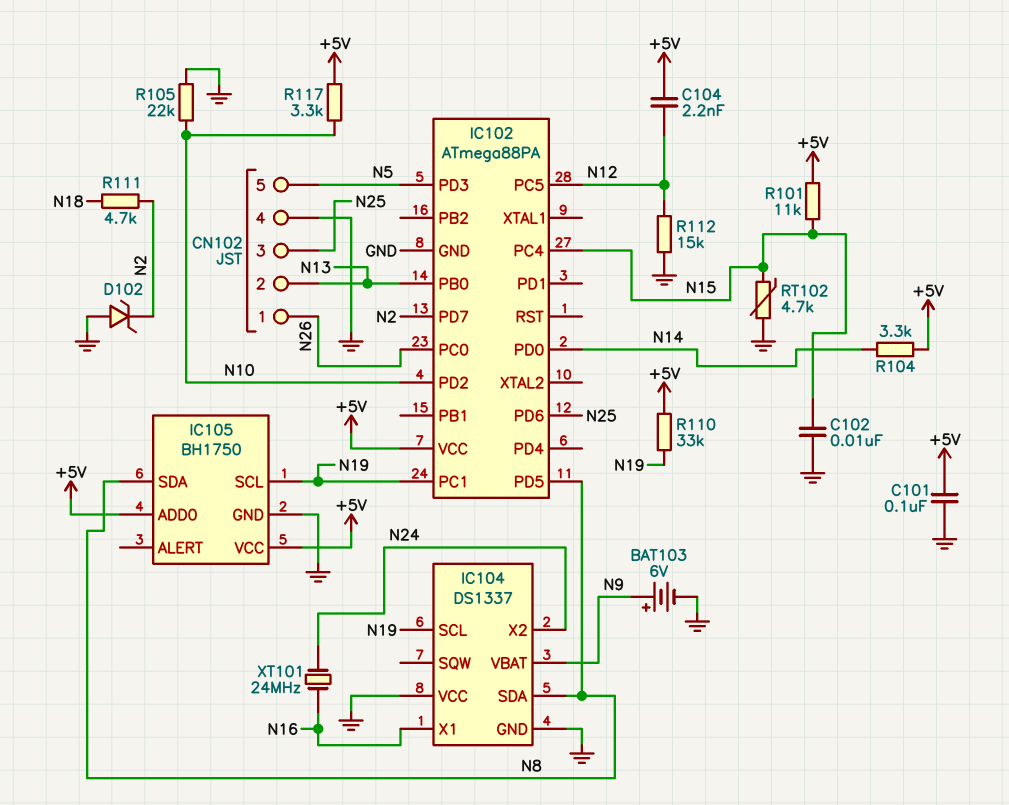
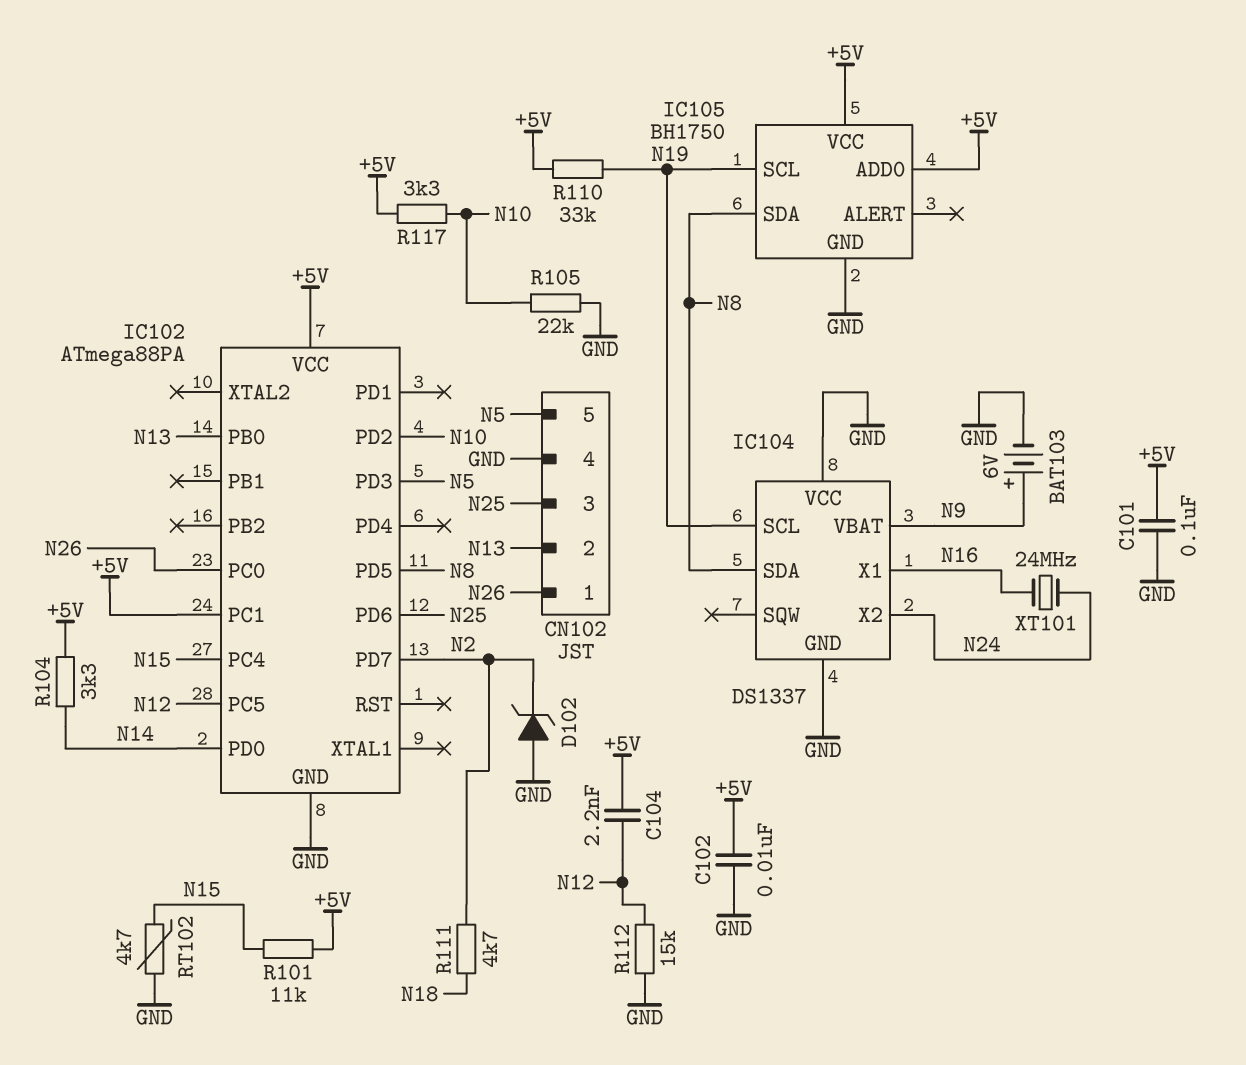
C102: 10nF (GND, N15) -> 10nF (+5V, GND)
IC102 pin PC1: N19 -> +5V

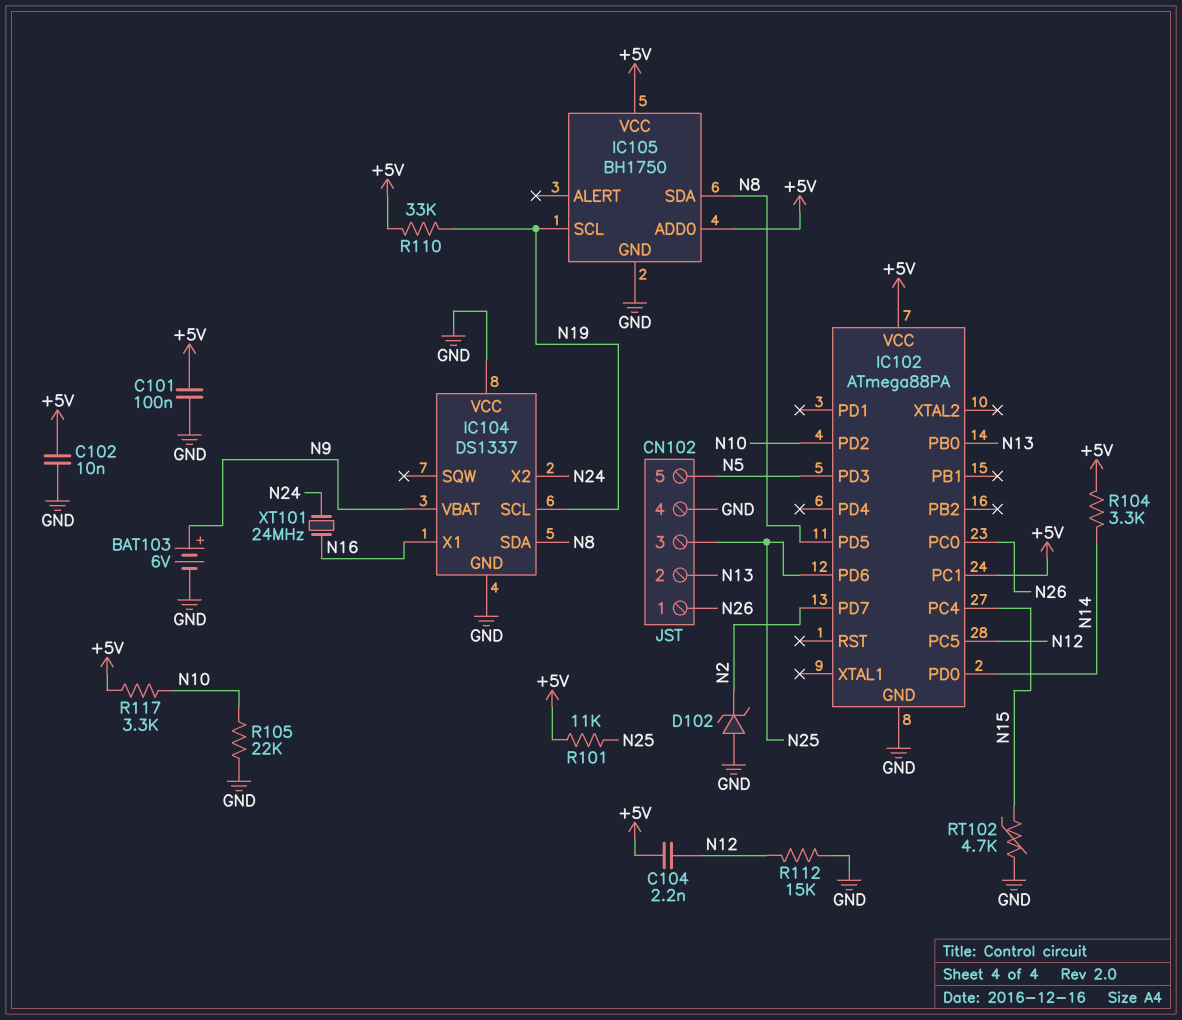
R101: 11k (+5V, N15) -> 11k (+5V, N25)
R111: 4.7k (N2, N18) -> none

